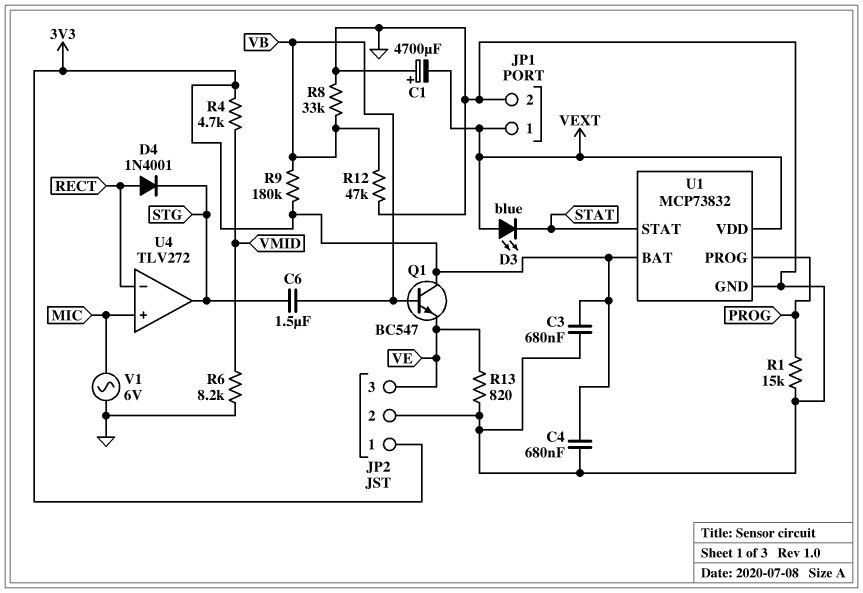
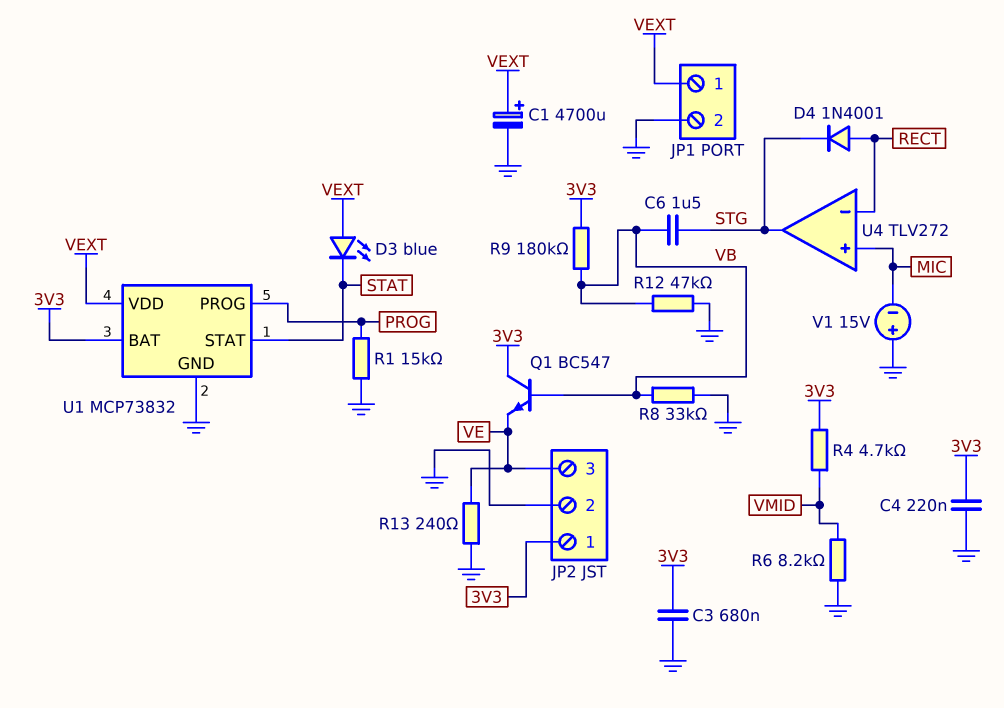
C1: 4700uF (plus GND, minus VEXT) -> 4700uF (plus VEXT, minus GND)
C4: 680nF (3V3, GND) -> 220nF (3V3, GND)
R13: 820 (GND, VE) -> 240 (GND, VE)
V1: AC 6V (GND, MIC) -> 15V (plus GND, minus MIC)

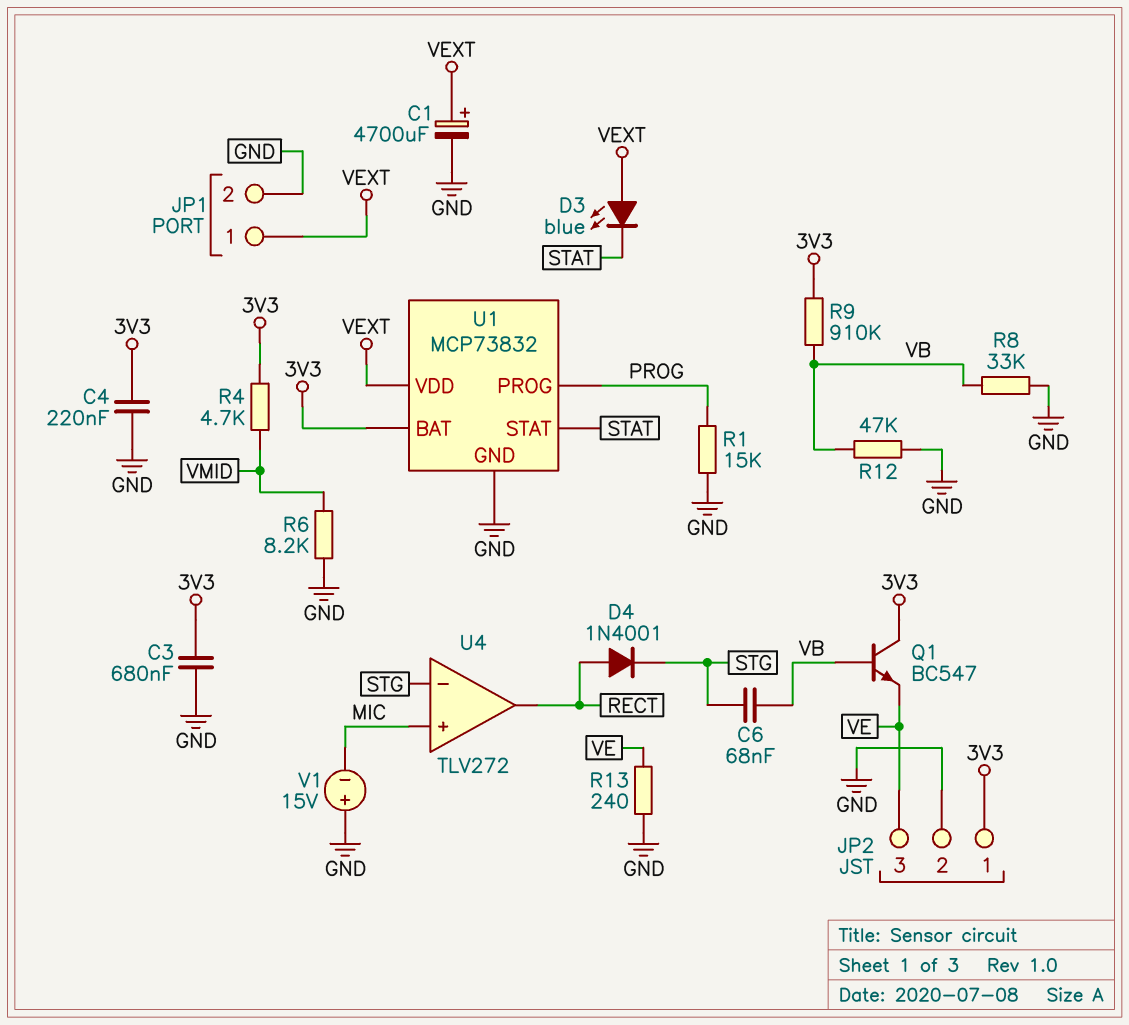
C6: 1.5uF (STG, VB) -> 68nF (STG, VB)
R9: 180k (3V3, VB) -> 910k (3V3, VB)
U4 pin in-: RECT -> STG
U4 pin out: STG -> RECT

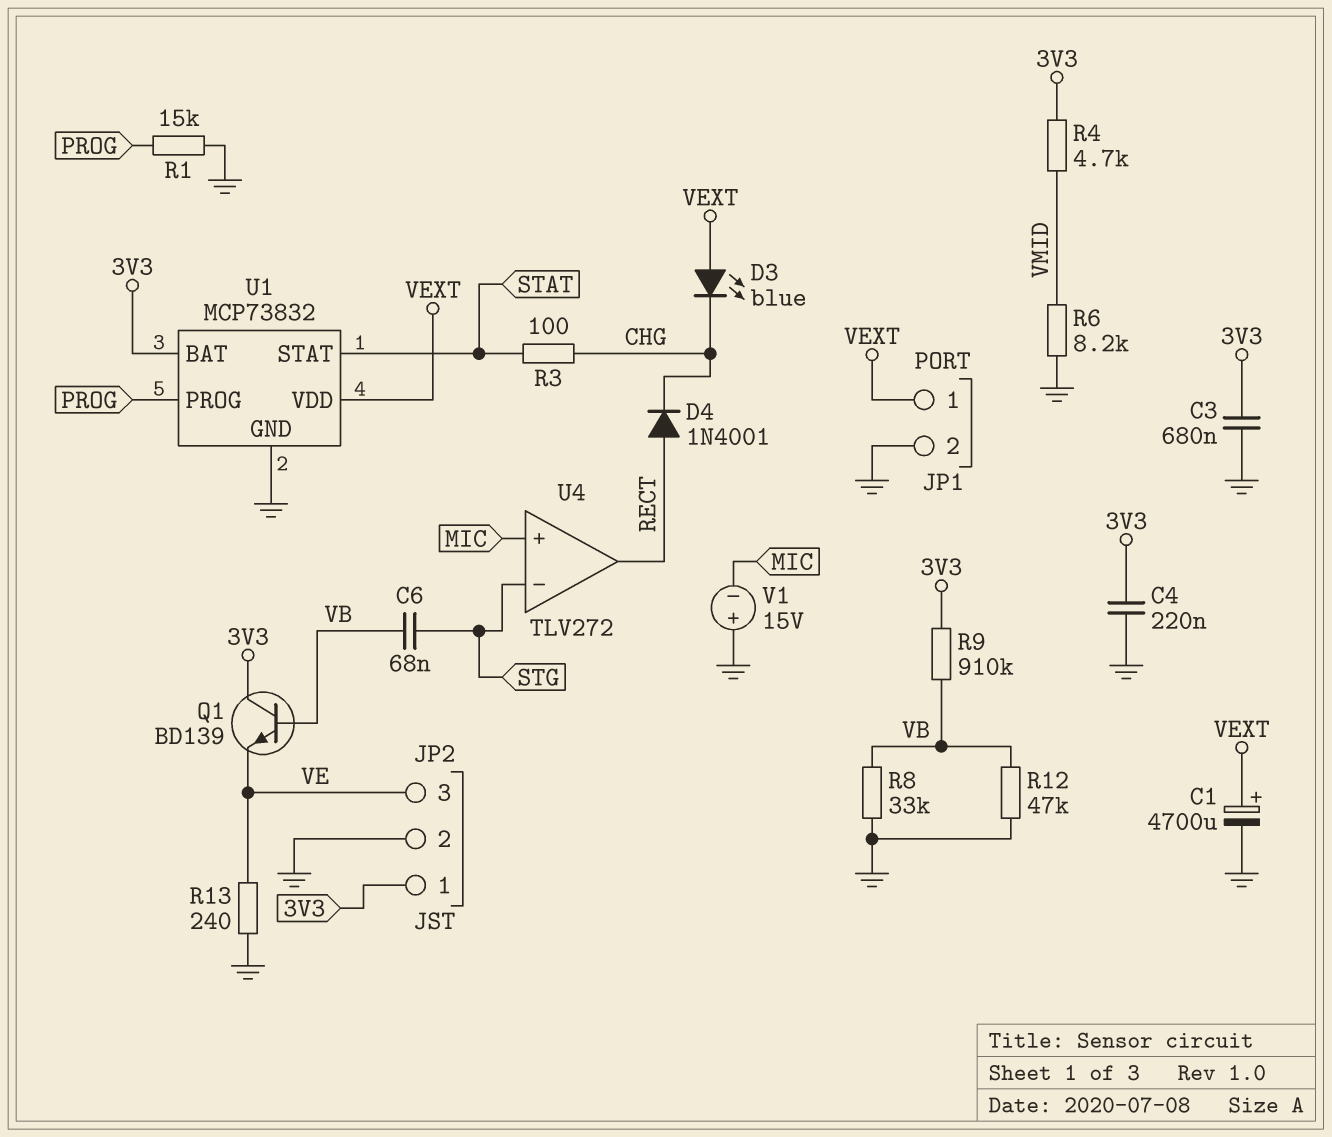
D3: LED blue (A VEXT, K STAT) -> LED blue (A VEXT, K CHG)
D4: diode 1N4001 (A RECT, K STG) -> diode 1N4001 (A RECT, K CHG)
Q1: NPN BC547 (B VB, C 3V3, E VE) -> NPN BD139 (B VB, C 3V3, E VE)
R3: none -> 100 (CHG, STAT)

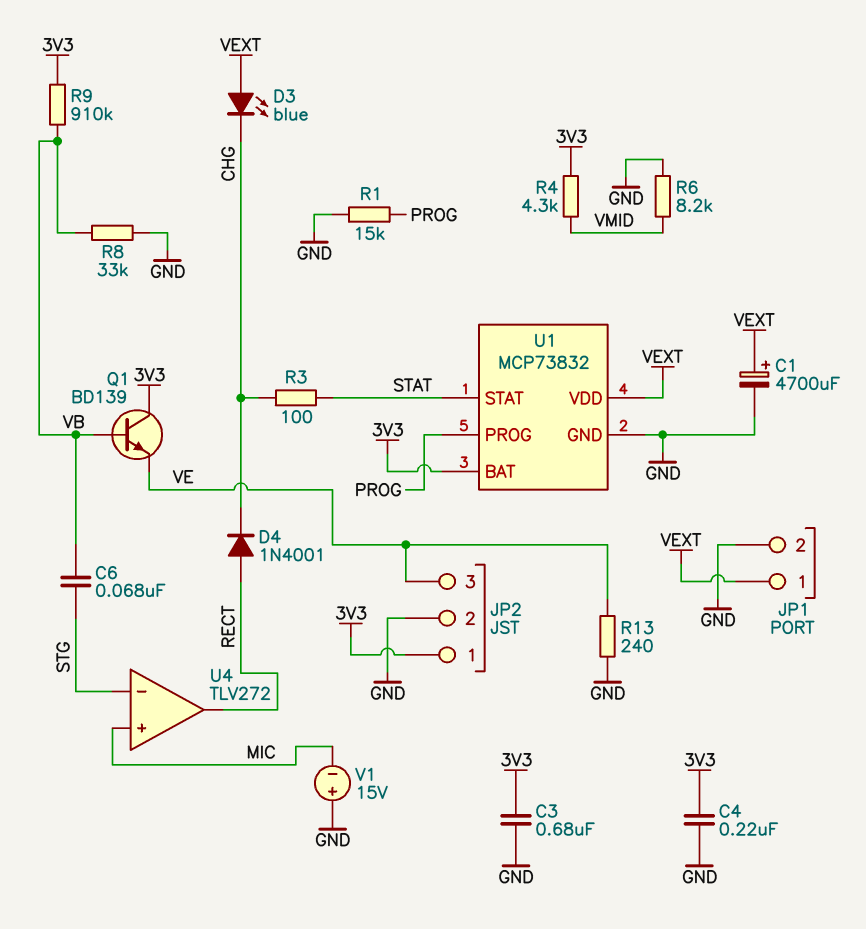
R4: 4.7k (3V3, VMID) -> 4.3k (3V3, VMID)
R12: 47k (GND, VB) -> none

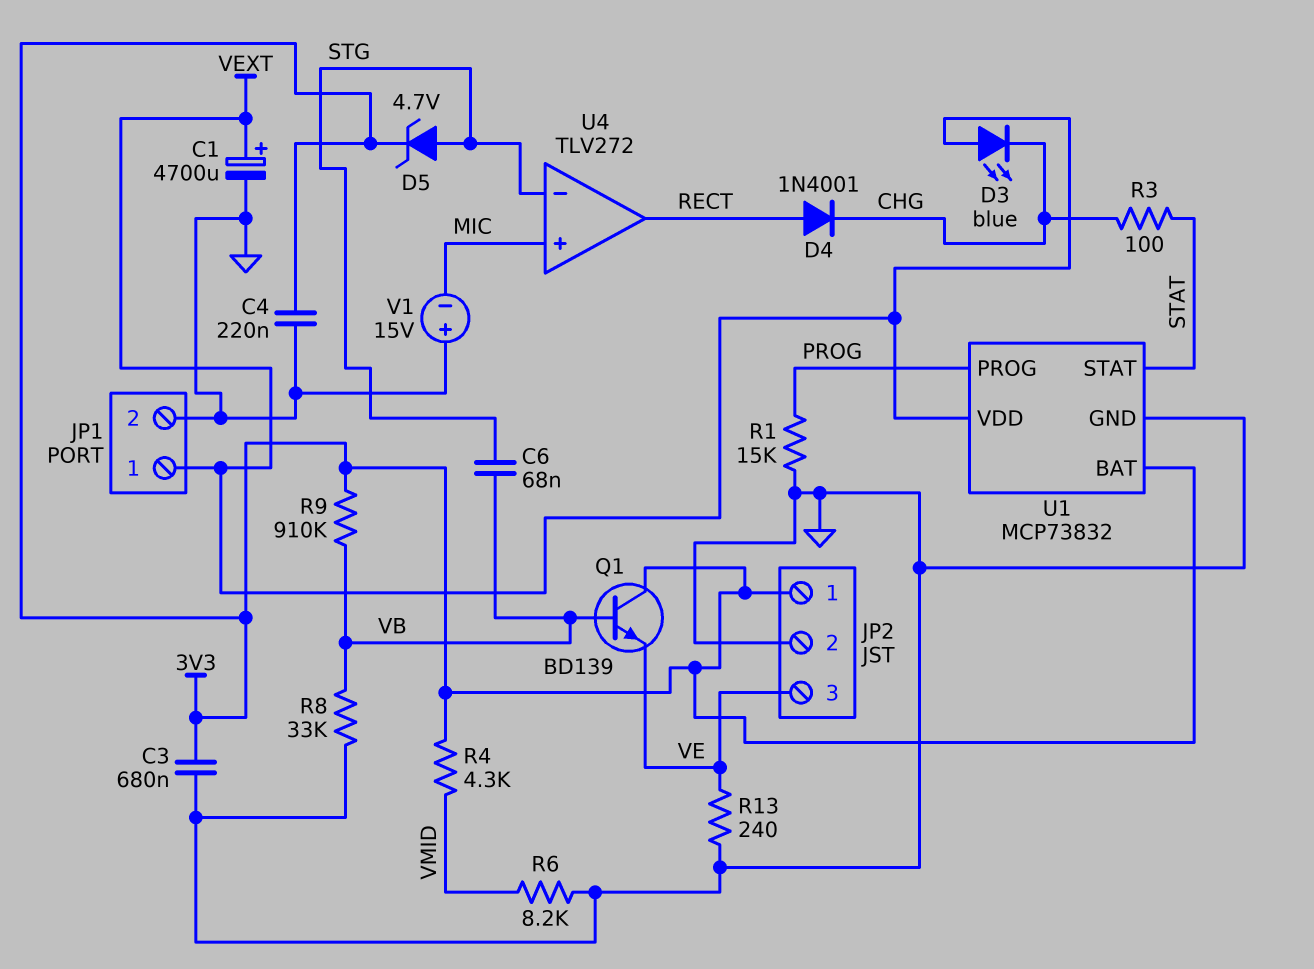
D5: none -> zener 4.7V (A STG, K 3V3)

